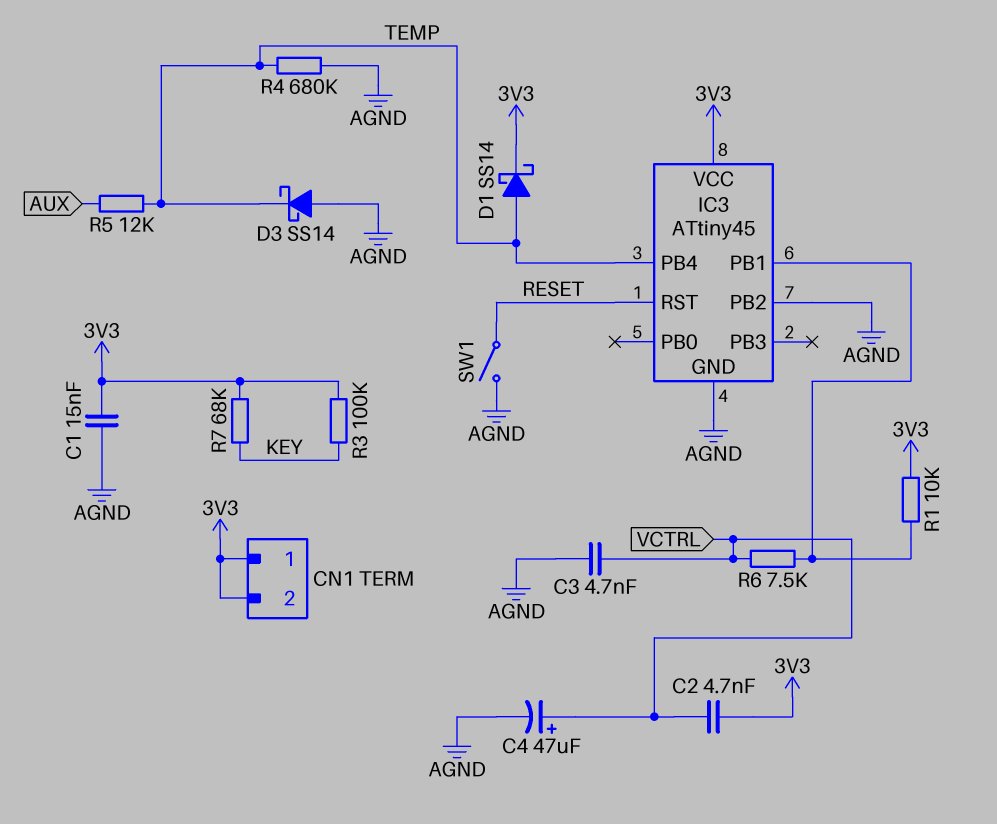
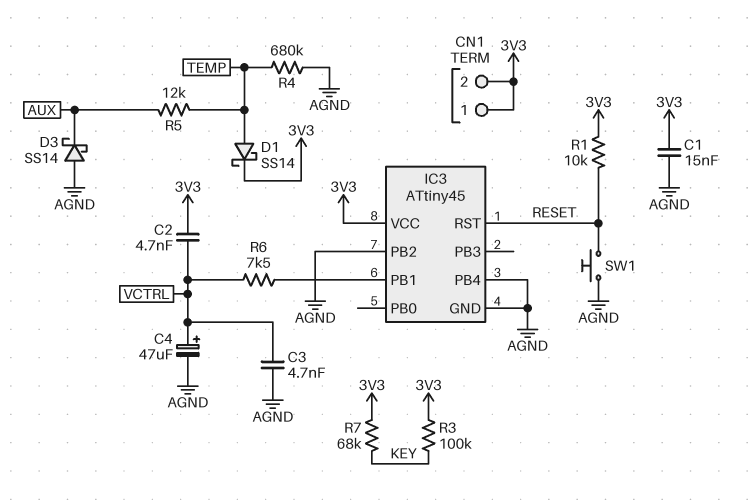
D3: schottky SS14 (A AGND, K TEMP) -> schottky SS14 (A AGND, K AUX)
IC3 pin PB4: TEMP -> AGND
R1: 10k (3V3, IC3/PB1) -> 10k (3V3, RESET)
SW1: switch (AGND, RESET) -> button (AGND, RESET)

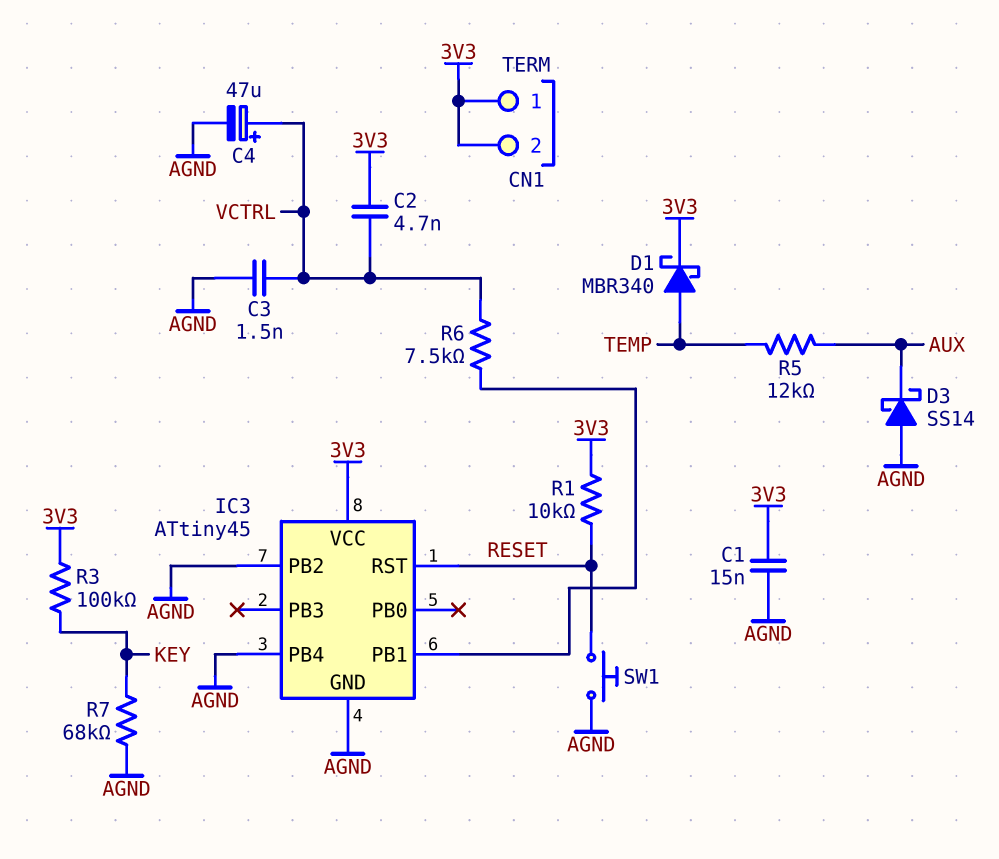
C3: 4.7nF (AGND, VCTRL) -> 1.5nF (AGND, VCTRL)
D1: schottky SS14 (A TEMP, K 3V3) -> schottky MBR340 (A TEMP, K 3V3)
R4: 680k (AGND, TEMP) -> none
R7: 68k (3V3, KEY) -> 68k (AGND, KEY)

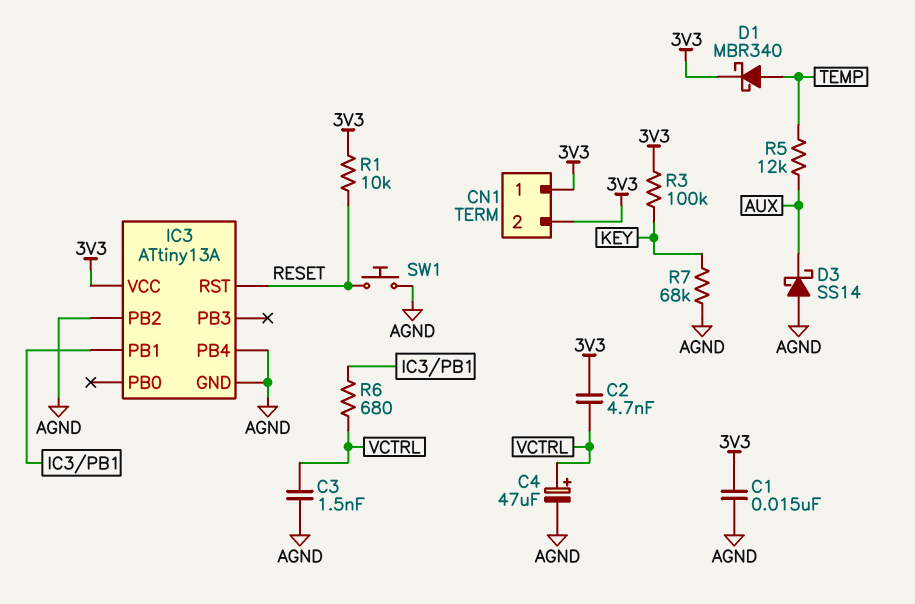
IC3: ATtiny45 -> ATtiny13A
R6: 7.5k (IC3/PB1, VCTRL) -> 680 (IC3/PB1, VCTRL)

